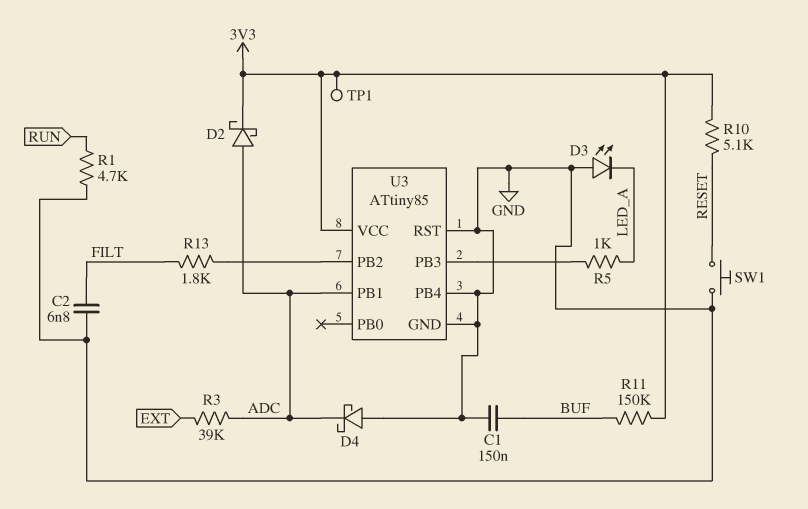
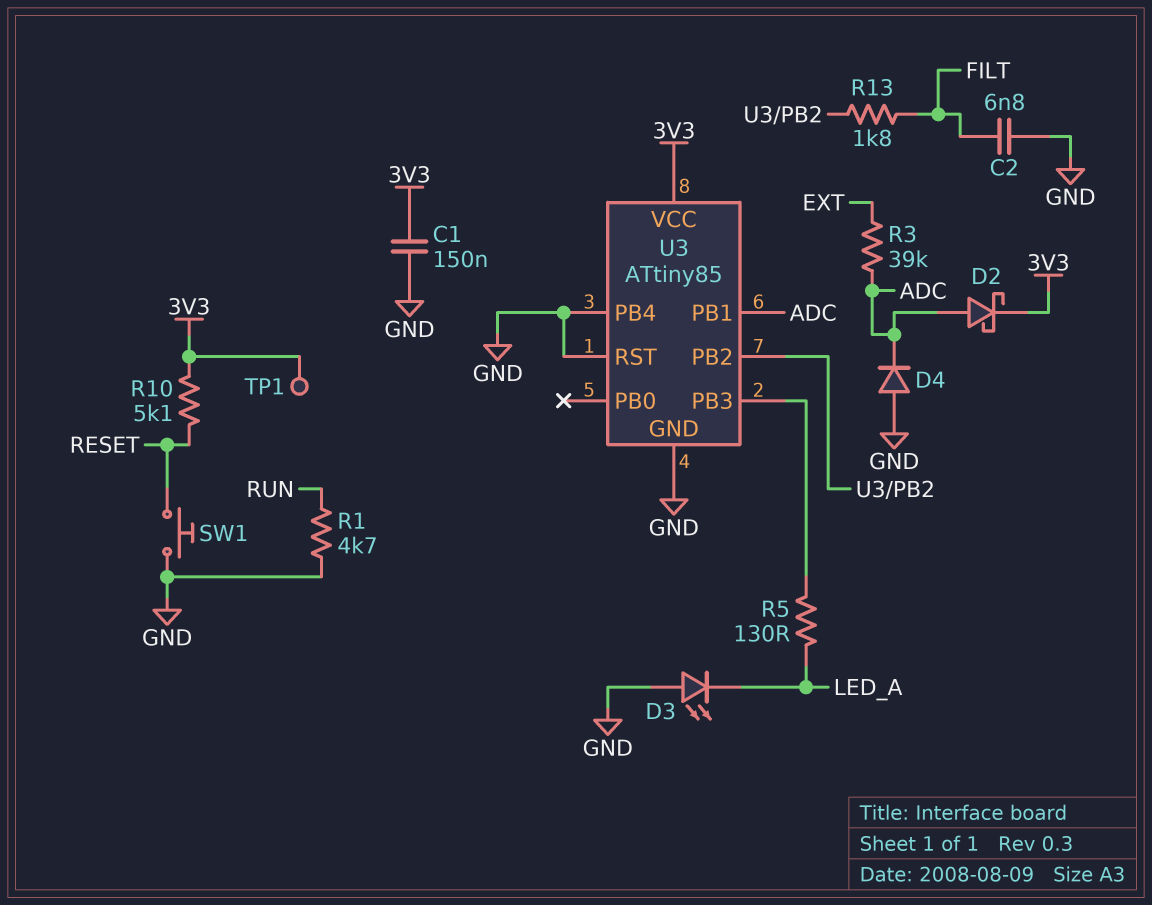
C1: 150nF (BUF, GND) -> 150nF (3V3, GND)
D4: schottky (A GND, K ADC) -> diode (A GND, K ADC)
R5: 1k (LED_A, U3/PB3) -> 130 (LED_A, U3/PB3)
R11: 150k (3V3, BUF) -> none

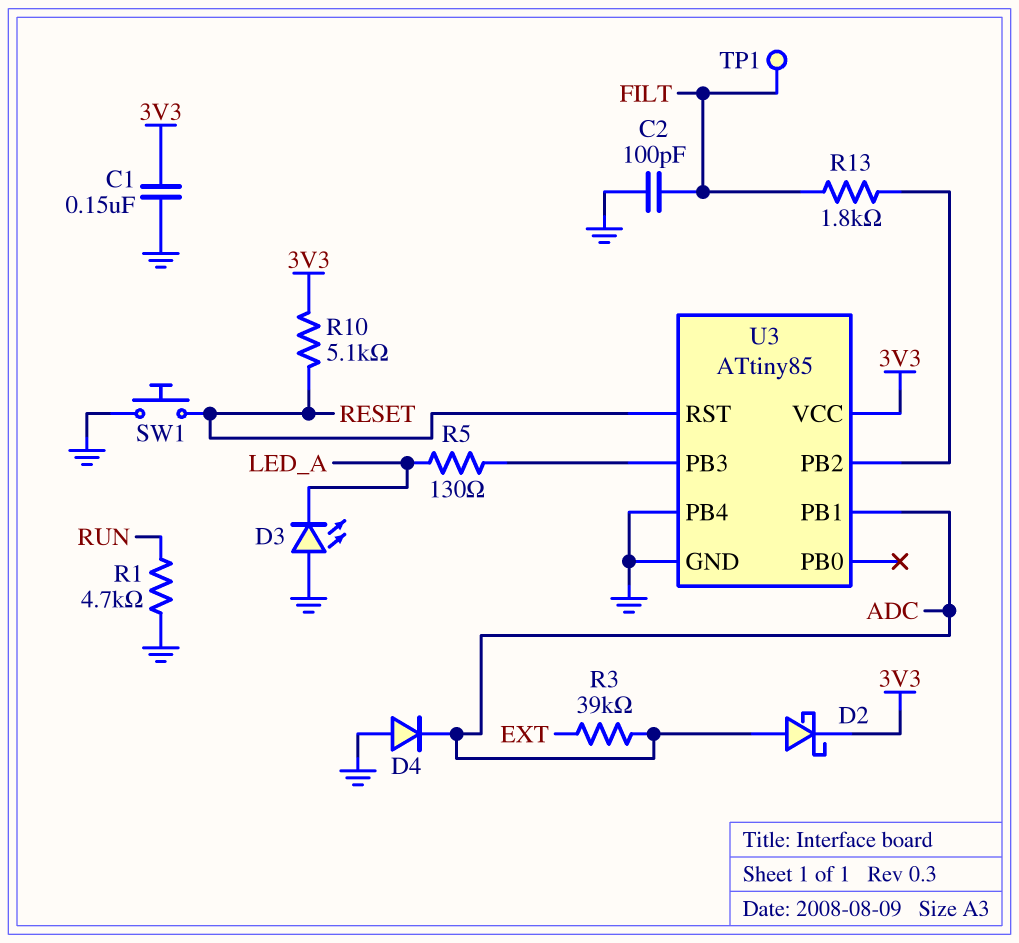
C2: 6.8nF (FILT, GND) -> 100pF (FILT, GND)
TP1: test point (3V3) -> test point (FILT)
U3 pin RST: GND -> RESET

